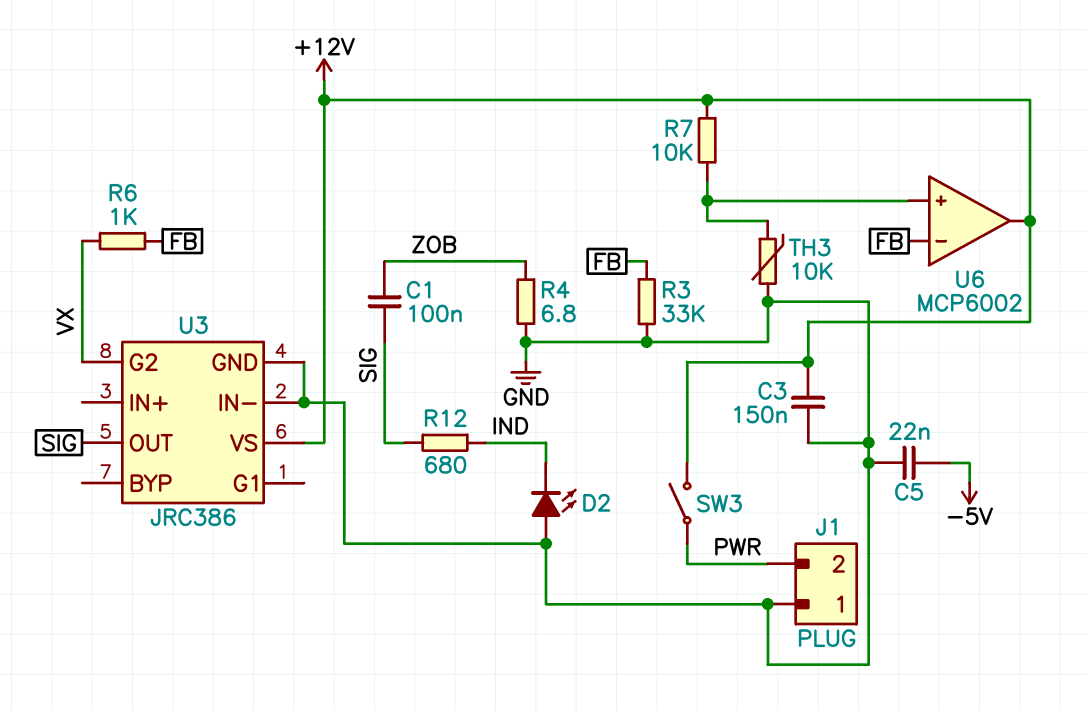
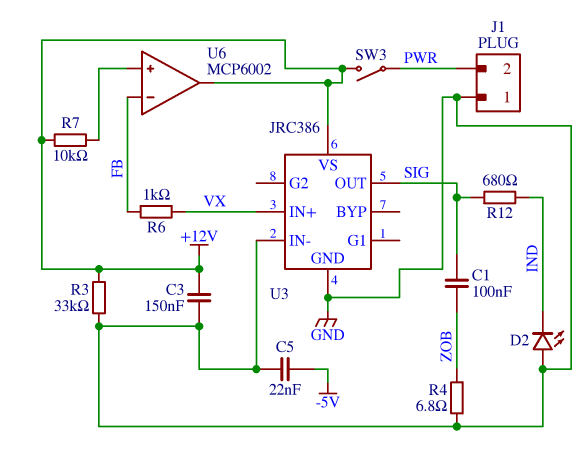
R3: 33k (FB, GND) -> 33k (+12V, GND)
TH3: 10k (GND, U6/in+) -> none
U3 pin G2: VX -> none
U3 pin IN+: none -> VX

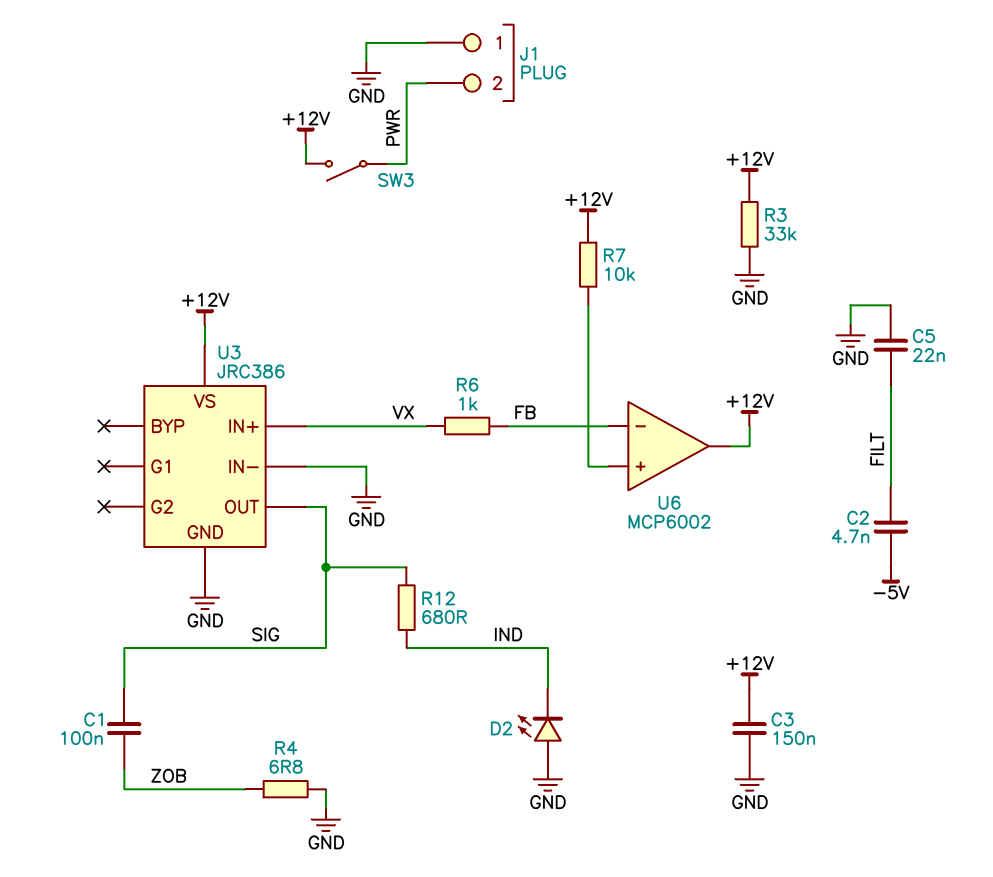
C2: none -> 4.7nF (-5V, FILT)
C5: 22nF (-5V, GND) -> 22nF (FILT, GND)

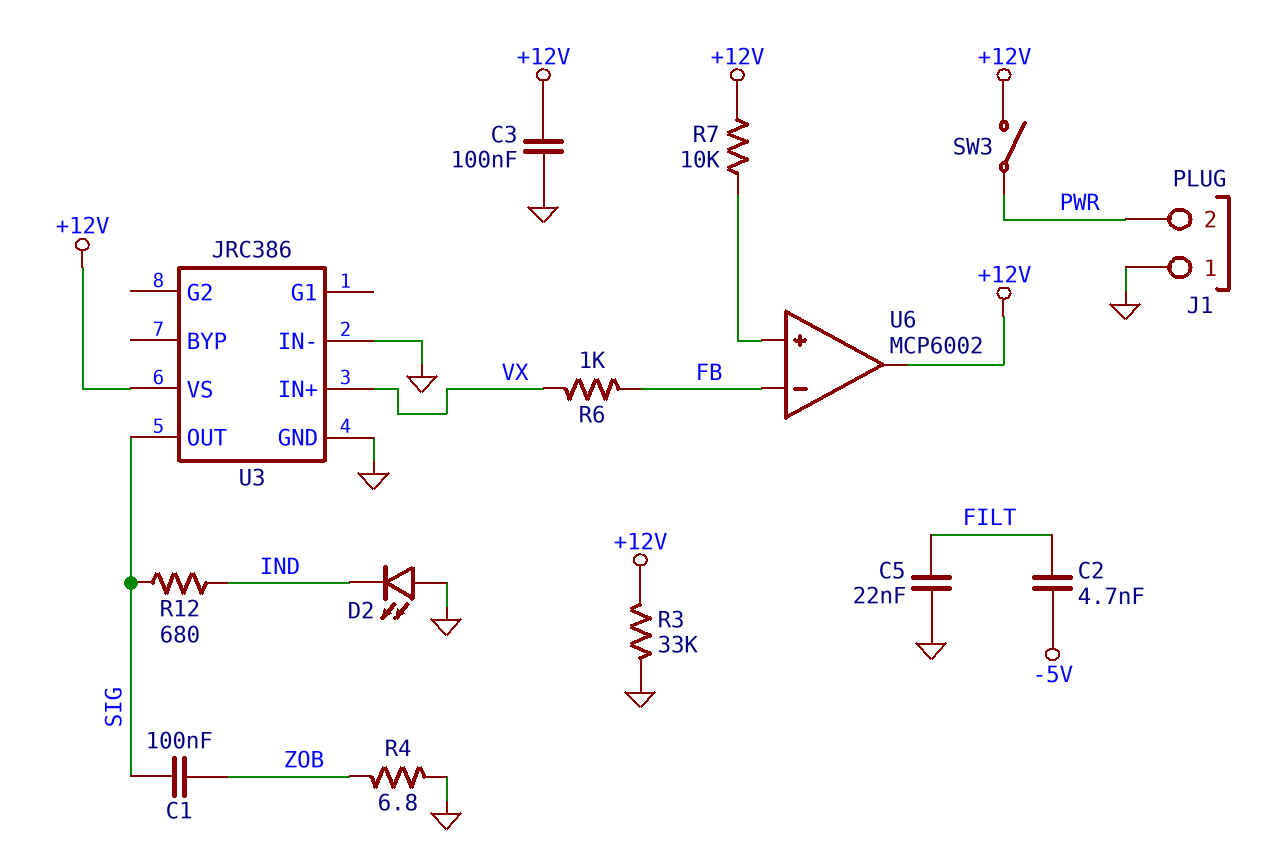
C3: 150nF (+12V, GND) -> 100nF (+12V, GND)

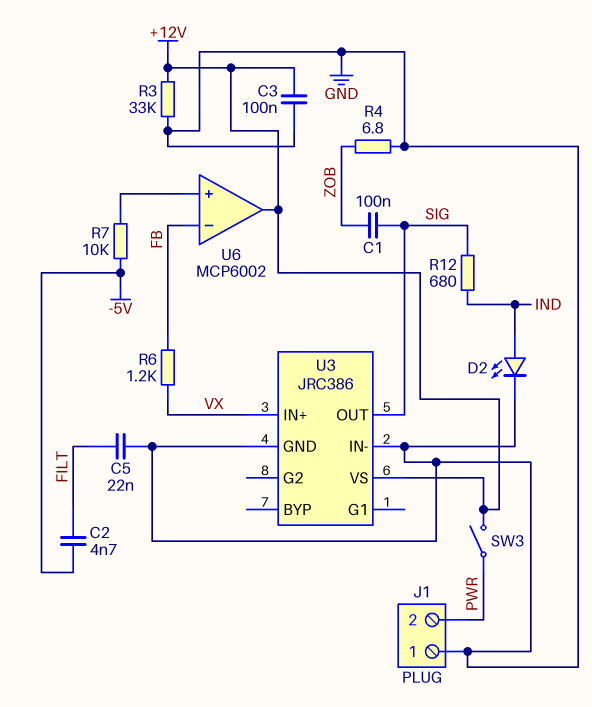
D2: LED (A GND, K IND) -> LED (A IND, K GND)
R6: 1k (FB, VX) -> 1.2k (FB, VX)
R7: 10k (+12V, U6/in+) -> 10k (-5V, U6/in+)

